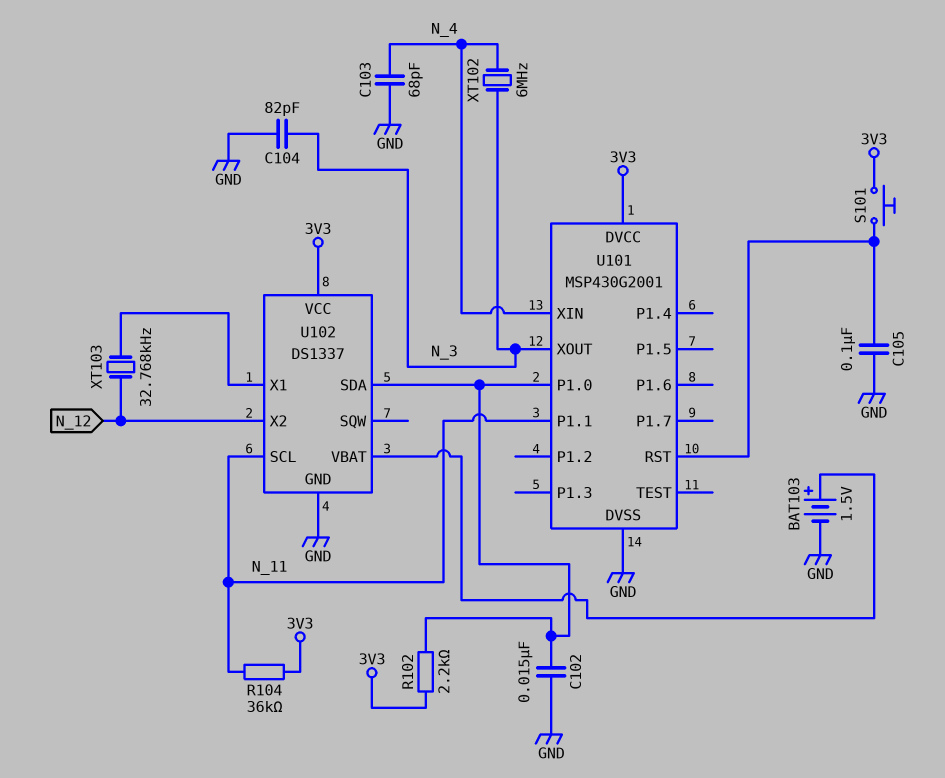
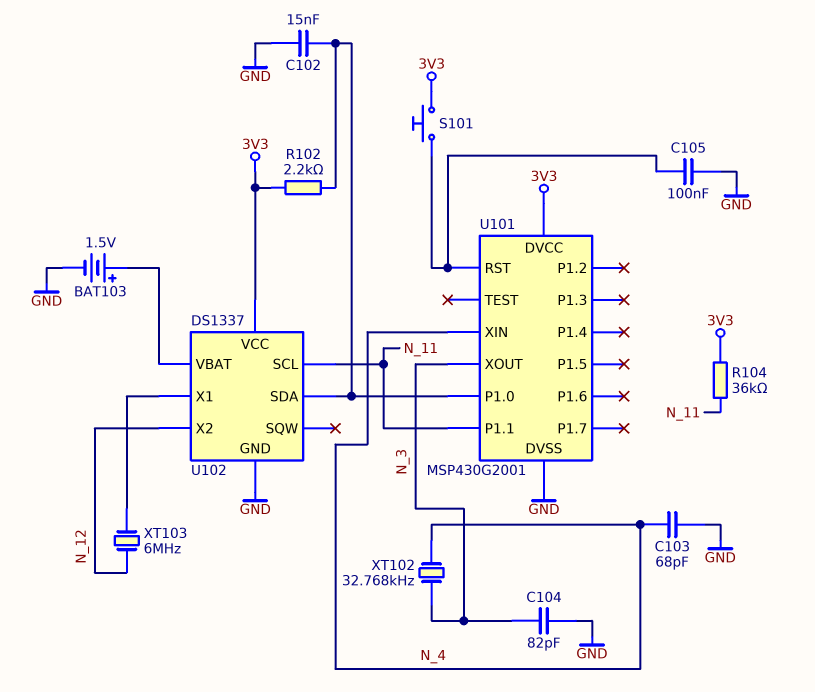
XT102: 6MHz (N_3, N_4) -> 32.768kHz (N_3, N_4)
XT103: 32.768kHz (N_12, U102/X1) -> 6MHz (N_12, U102/X1)

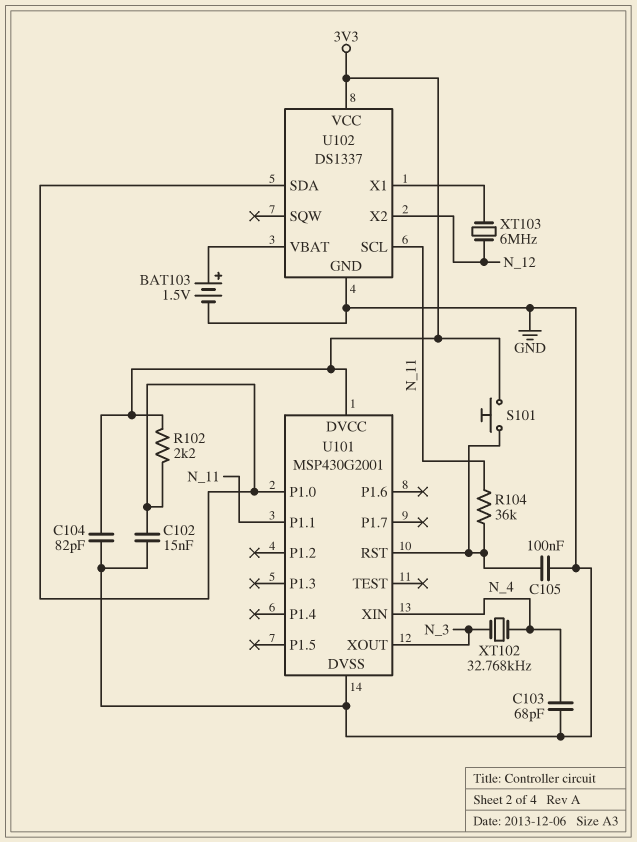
C104: 82pF (GND, N_3) -> 82pF (3V3, GND)
R104: 36k (3V3, N_11) -> 36k (N_11, U101/RST)

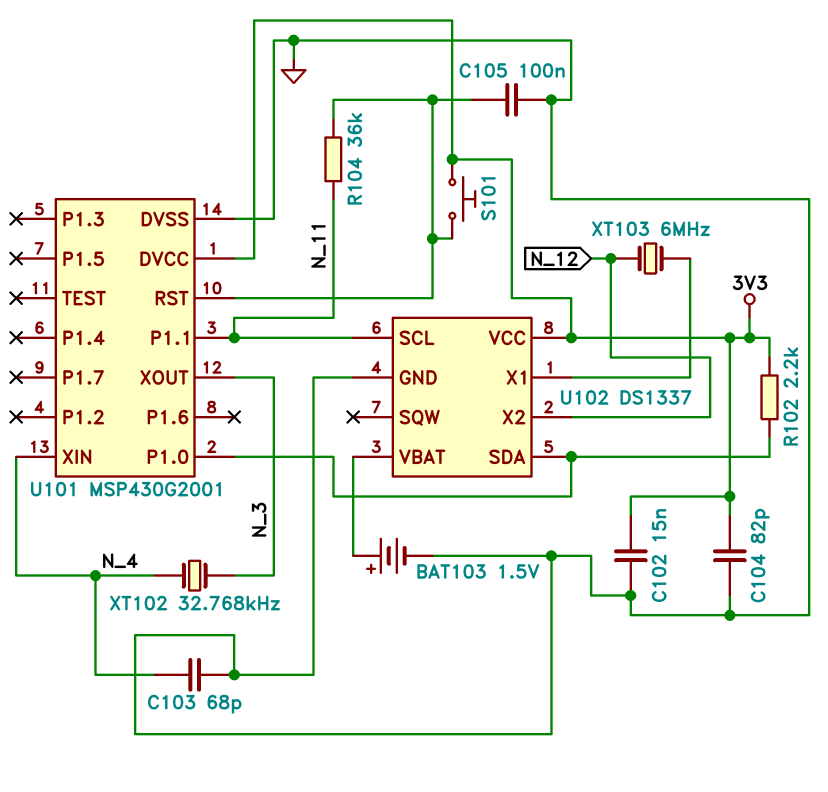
C102: 15nF (GND, U101/P1.0) -> 15nF (3V3, GND)

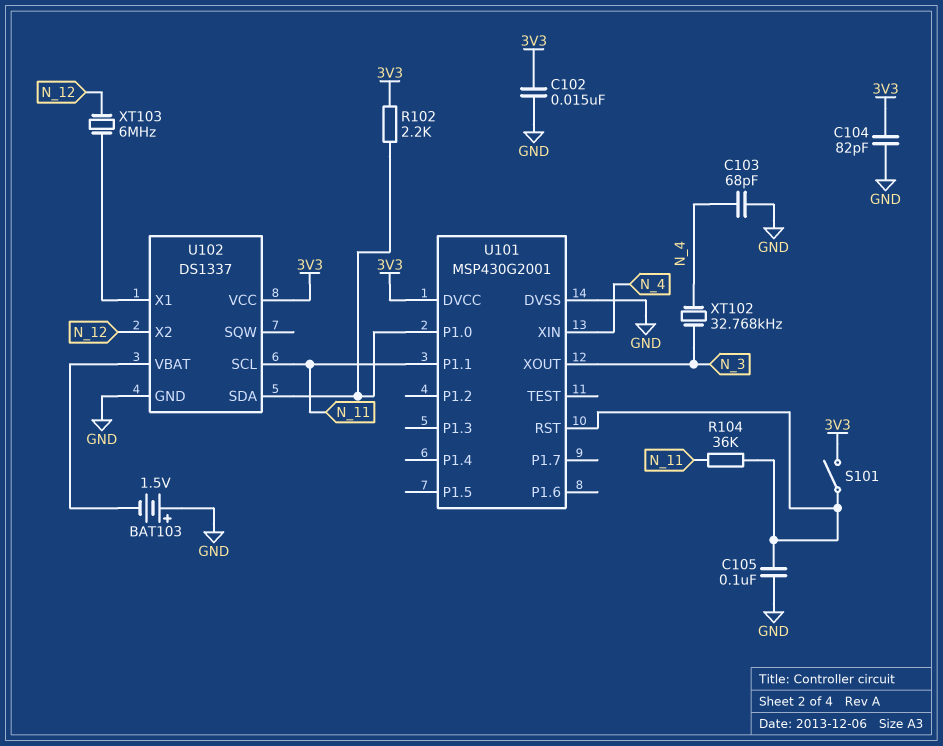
BAT103: 1.5V (plus U102/VBAT, minus GND) -> 1.5V (plus GND, minus U102/VBAT)
S101: button (3V3, U101/RST) -> switch (3V3, U101/RST)

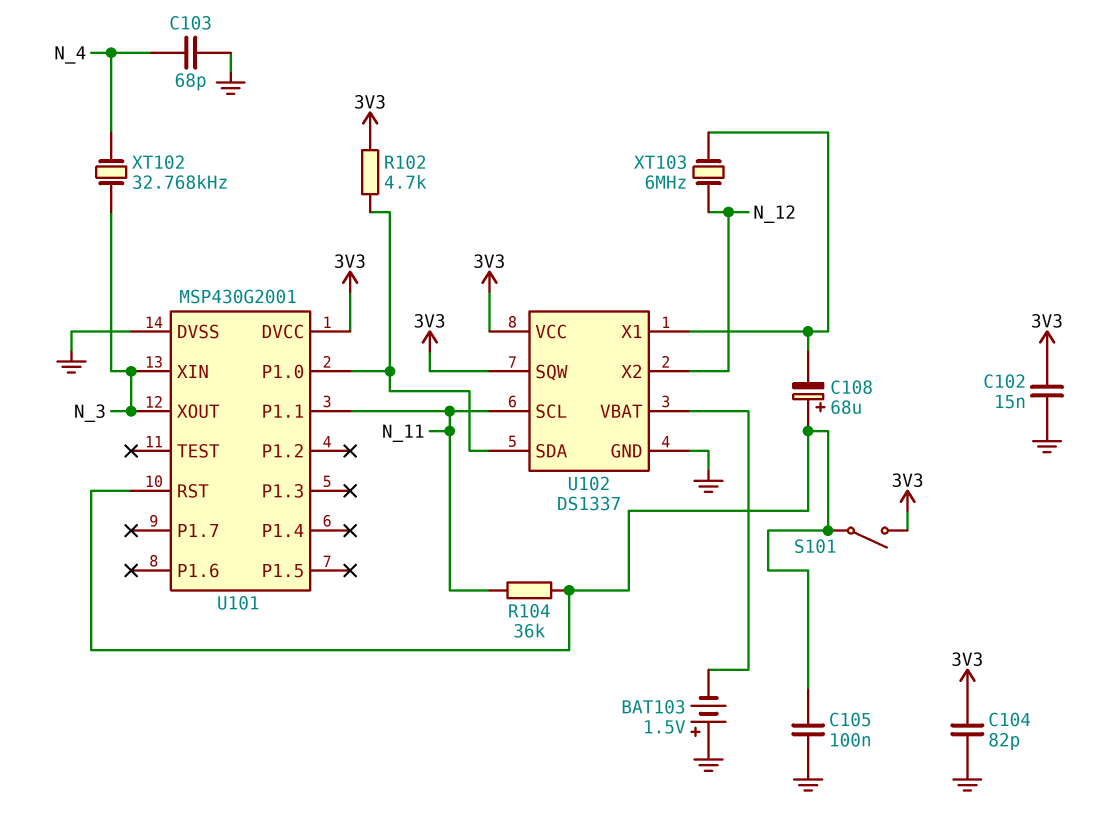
C108: none -> 68uF (plus U101/RST, minus U102/X1)
R102: 2.2k (3V3, U101/P1.0) -> 4.7k (3V3, U101/P1.0)
U101 pin XIN: N_4 -> N_3
U102 pin SQW: none -> 3V3

